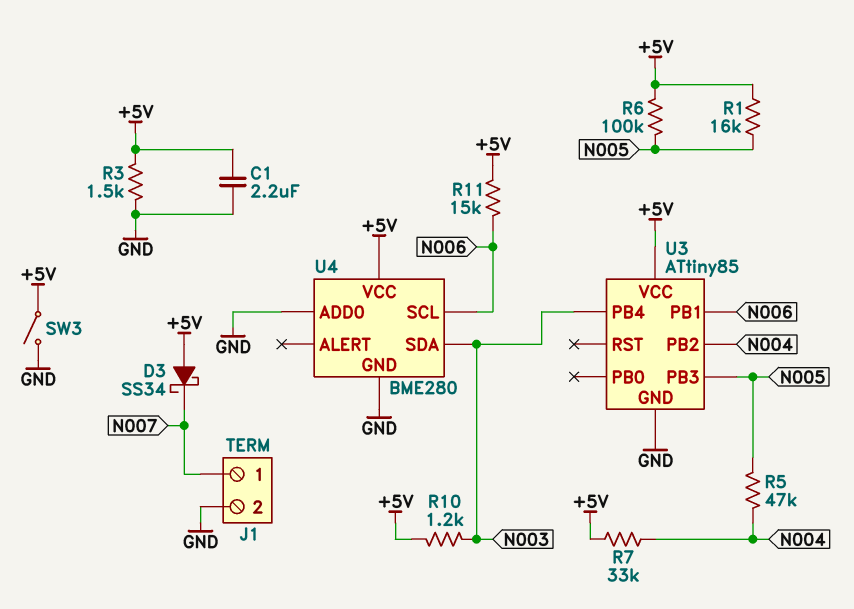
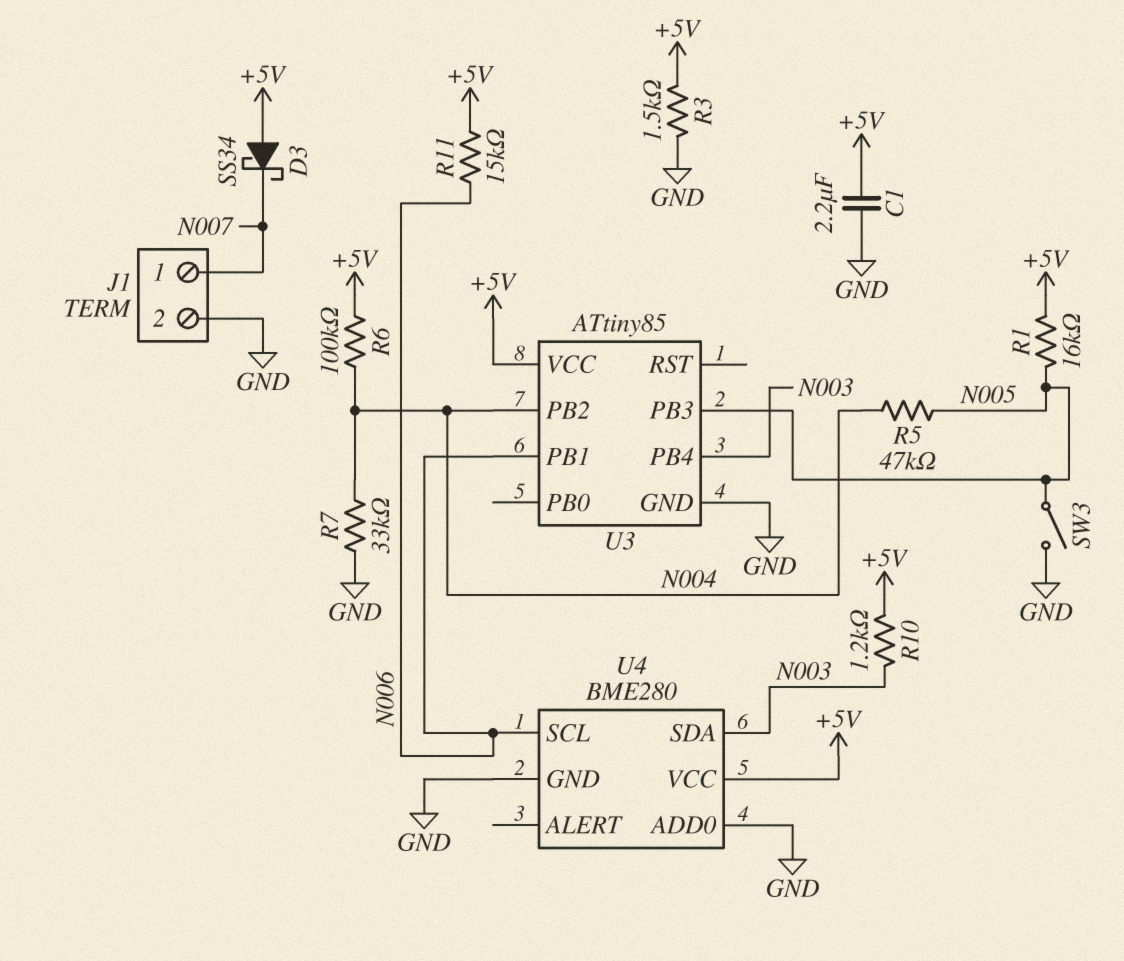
R6: 100k (+5V, N005) -> 100k (+5V, N004)
R7: 33k (+5V, N004) -> 33k (GND, N004)
SW3: switch (+5V, GND) -> switch (GND, N005)

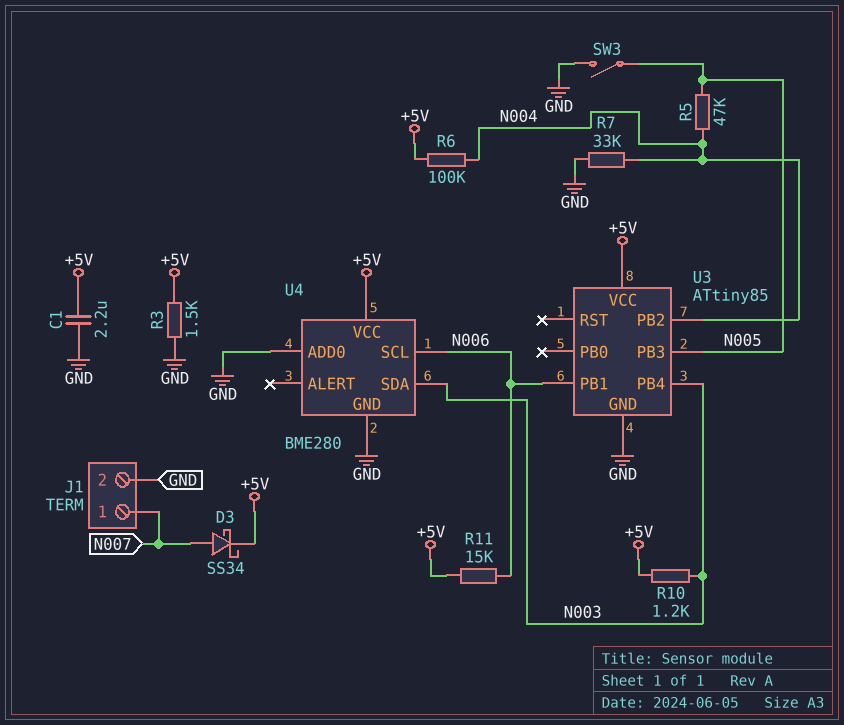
D3: schottky SS34 (A +5V, K N007) -> schottky SS34 (A N007, K +5V)
R1: 16k (+5V, N005) -> none

